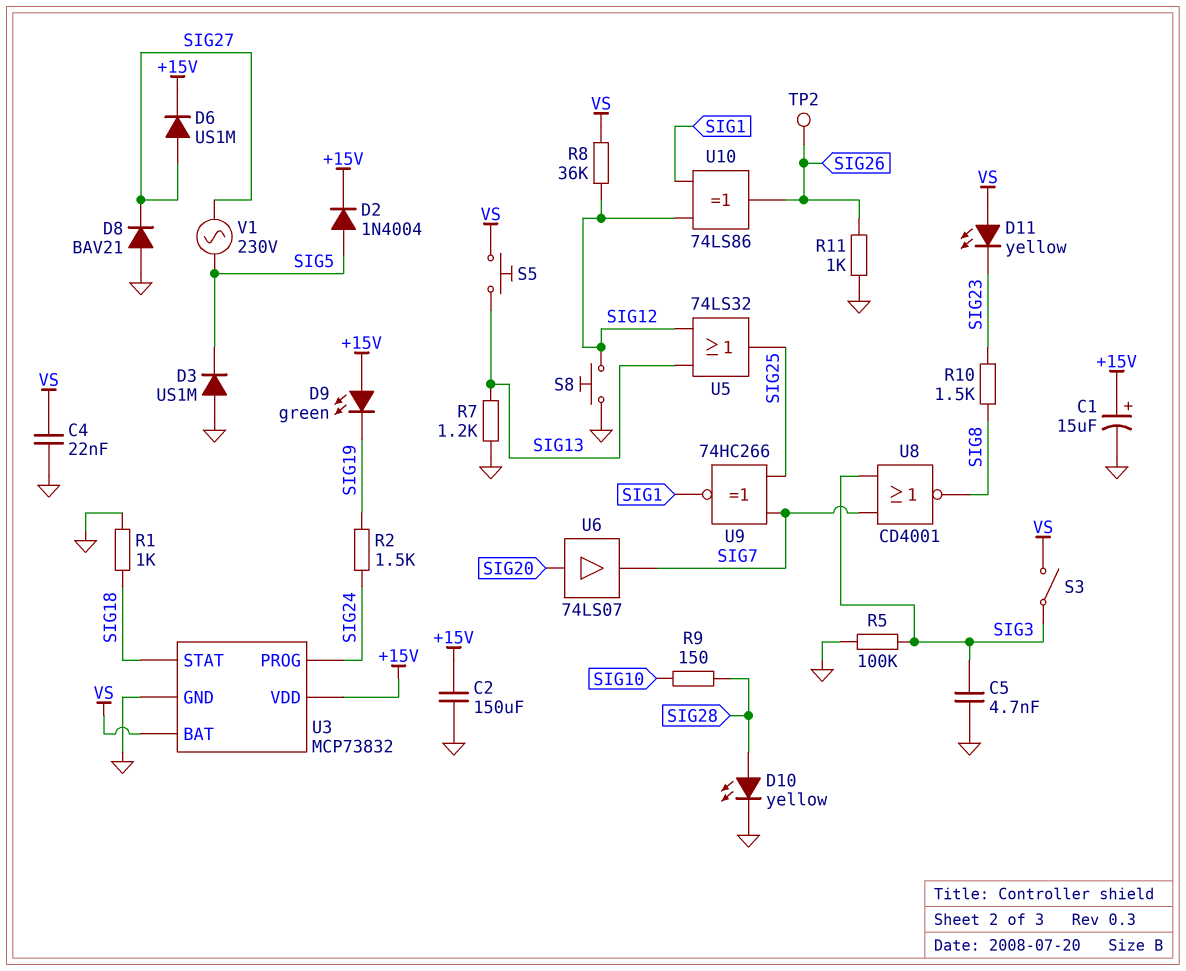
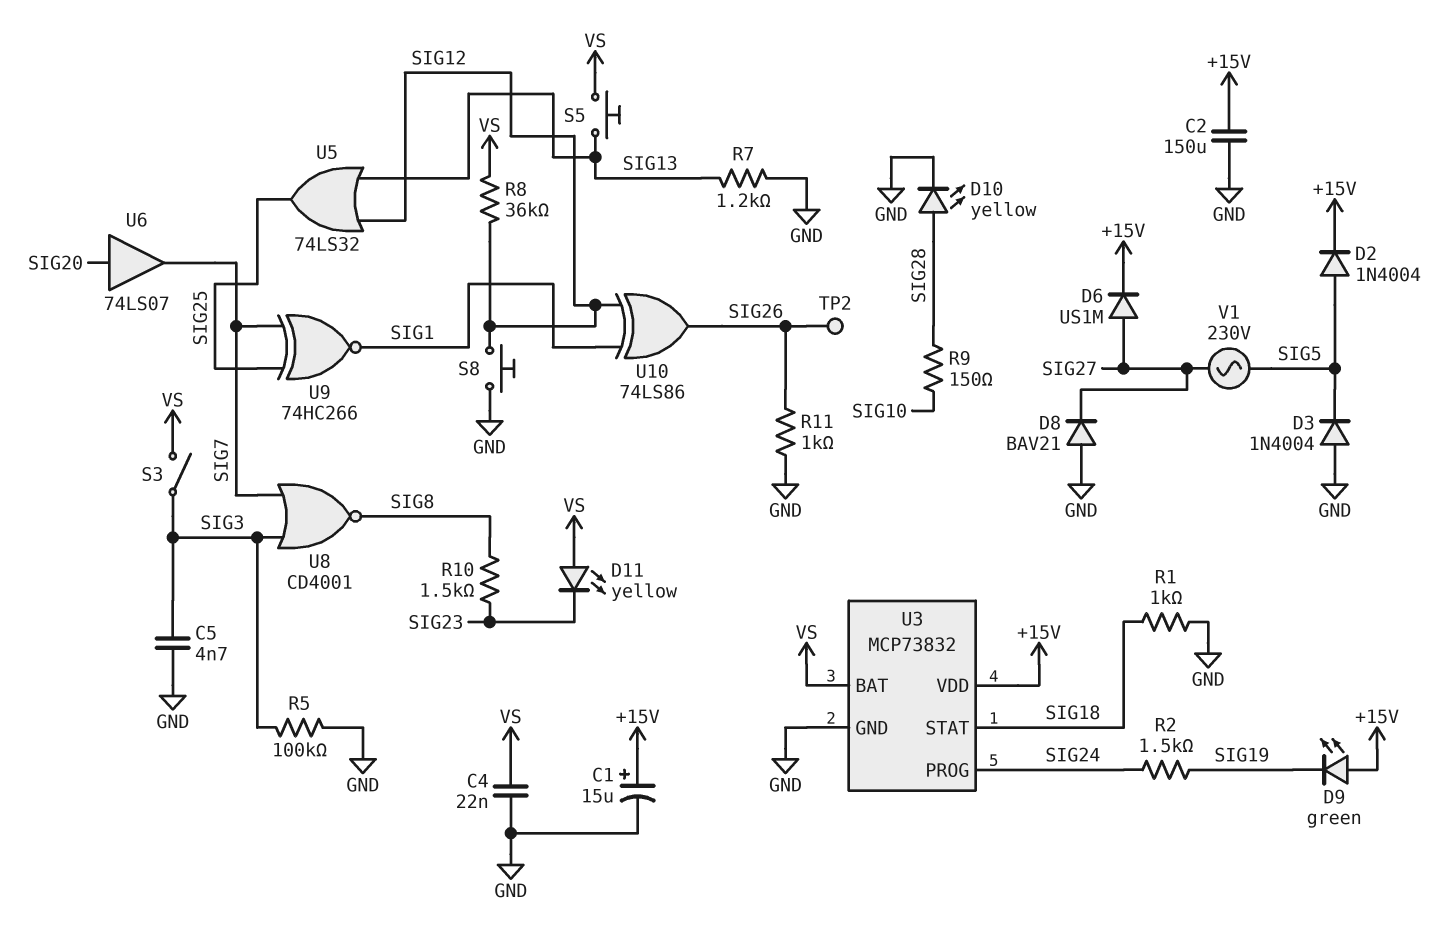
D3: diode US1M (A GND, K SIG5) -> diode 1N4004 (A GND, K SIG5)

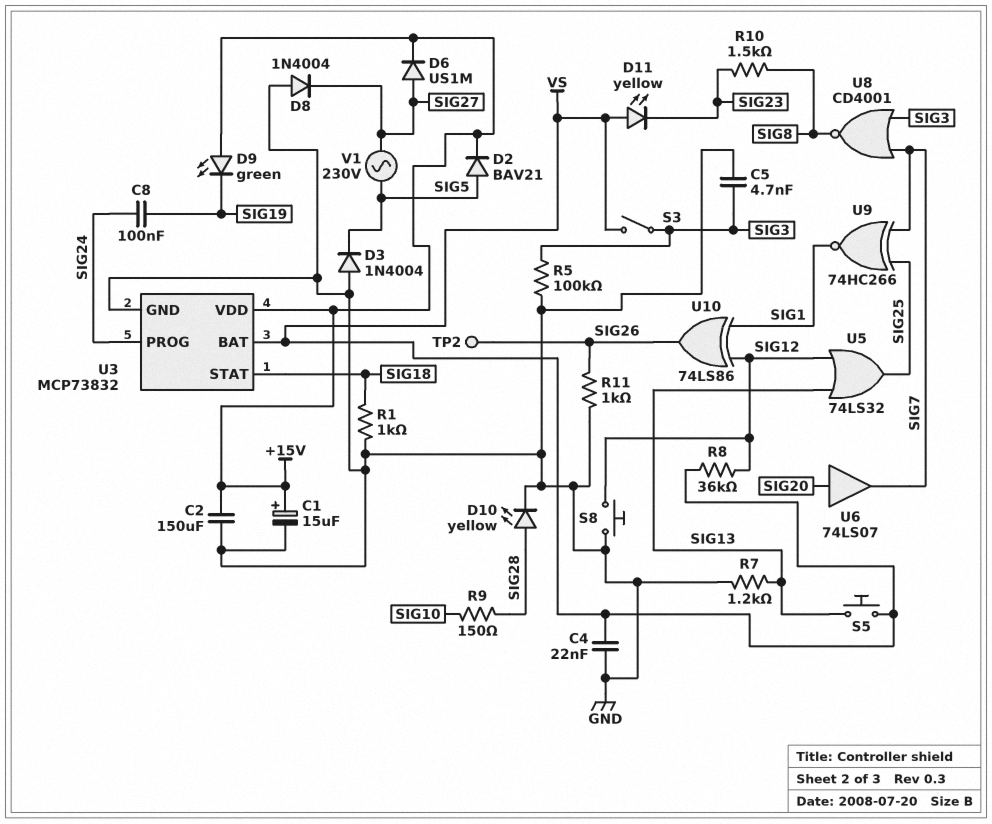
C8: none -> 100nF (SIG19, SIG24)
D2: diode 1N4004 (A SIG5, K +15V) -> diode BAV21 (A SIG5, K +15V)
D8: diode BAV21 (A GND, K SIG27) -> diode 1N4004 (A GND, K SIG27)
R2: 1.5k (SIG19, SIG24) -> none

